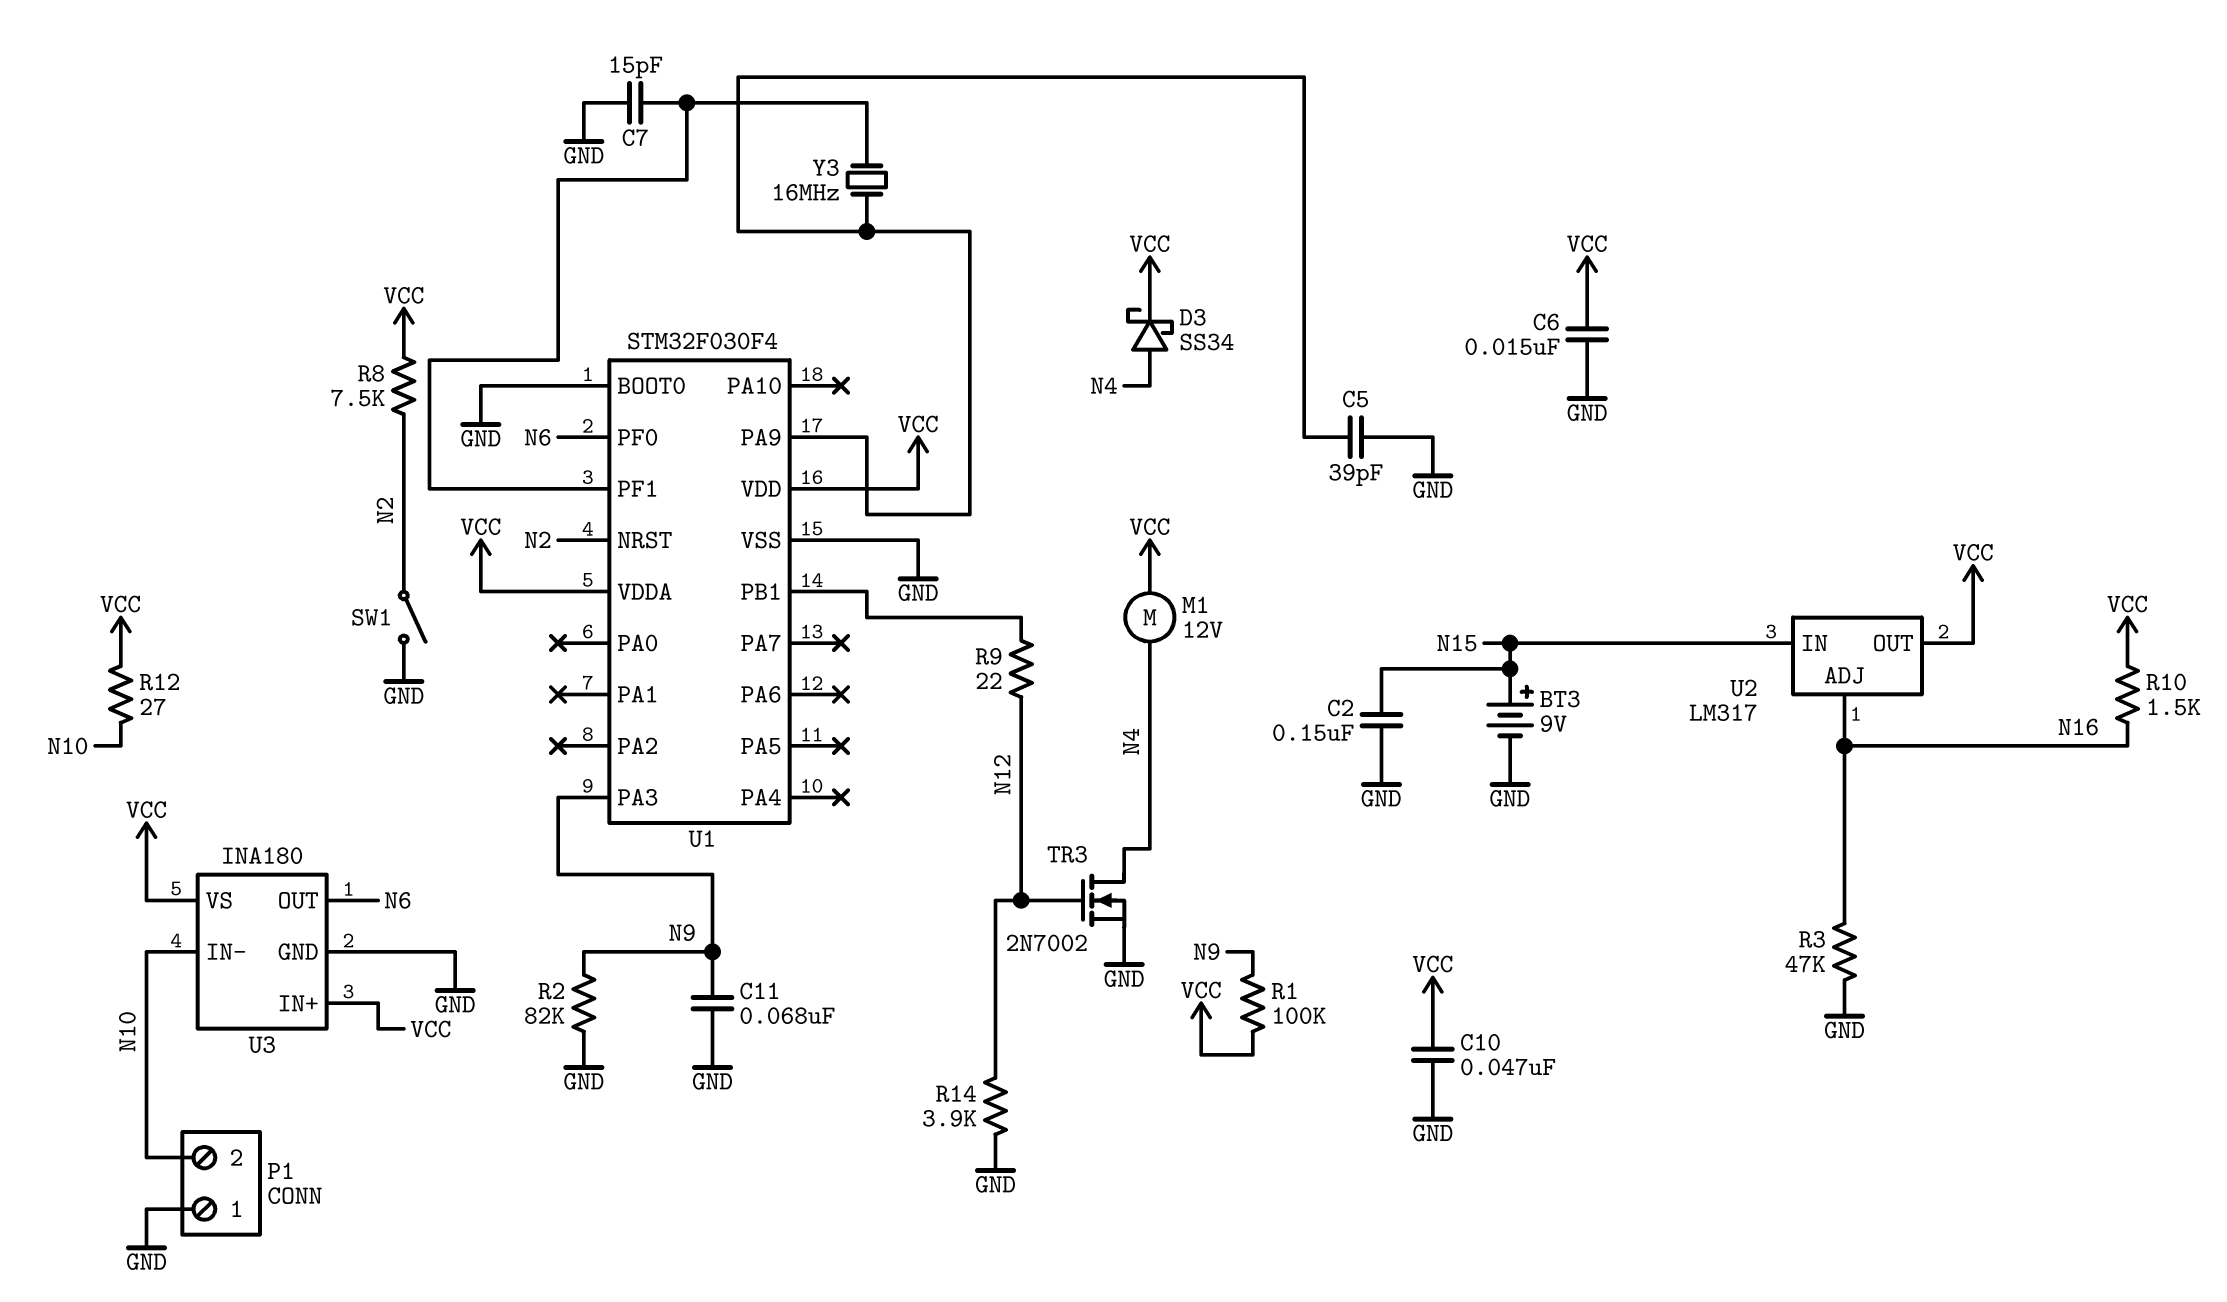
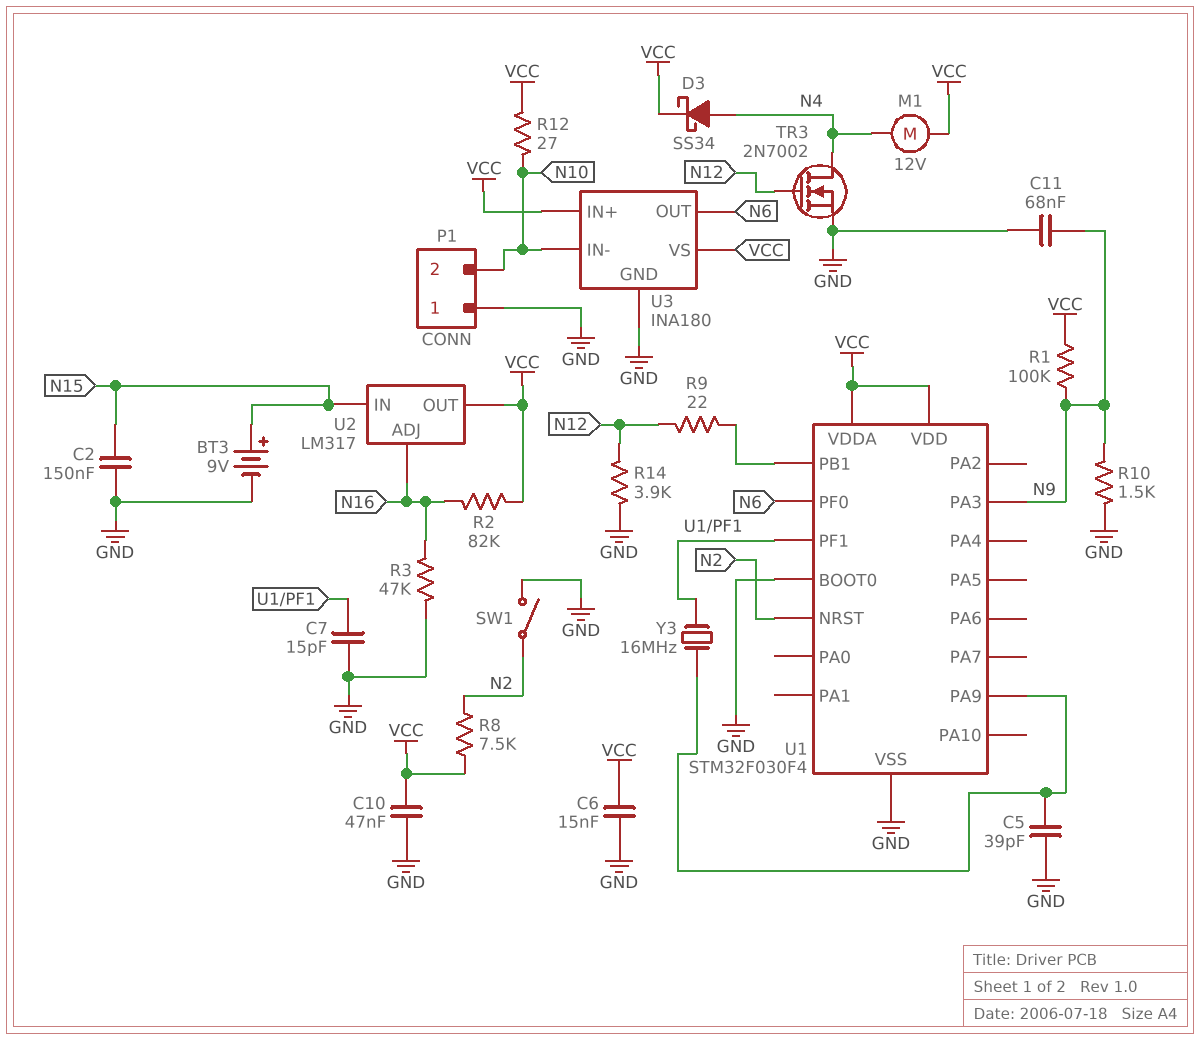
R2: 82k (GND, N9) -> 82k (N16, VCC)
R10: 1.5k (N16, VCC) -> 1.5k (GND, N9)

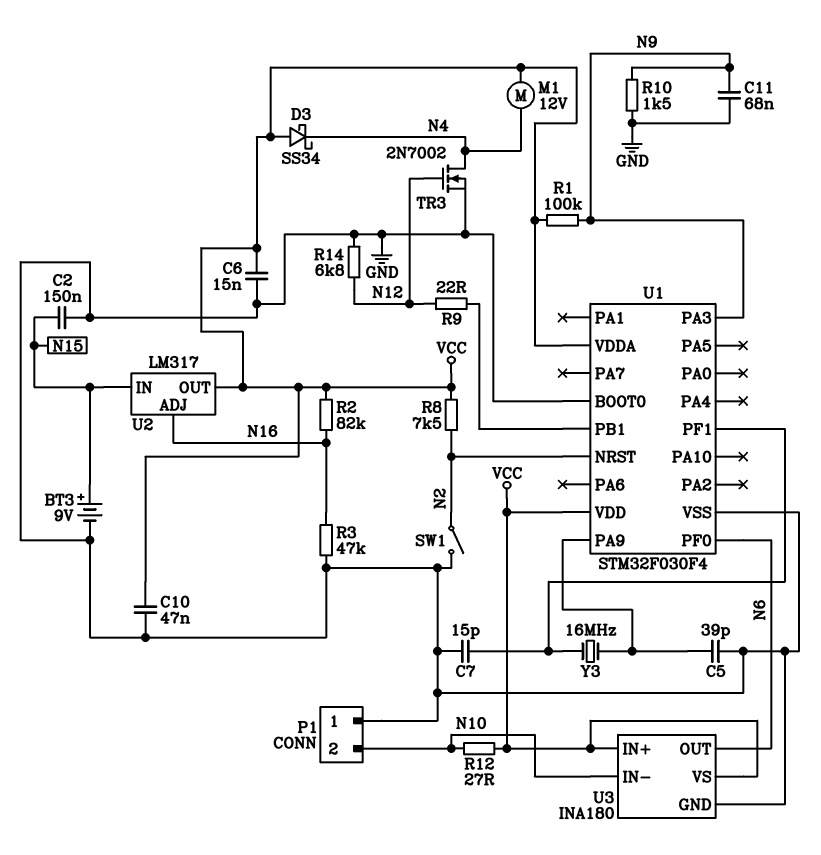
D3: schottky SS34 (A N4, K VCC) -> schottky SS34 (A VCC, K N4)
R14: 3.9k (GND, N12) -> 6.8k (GND, N12)

